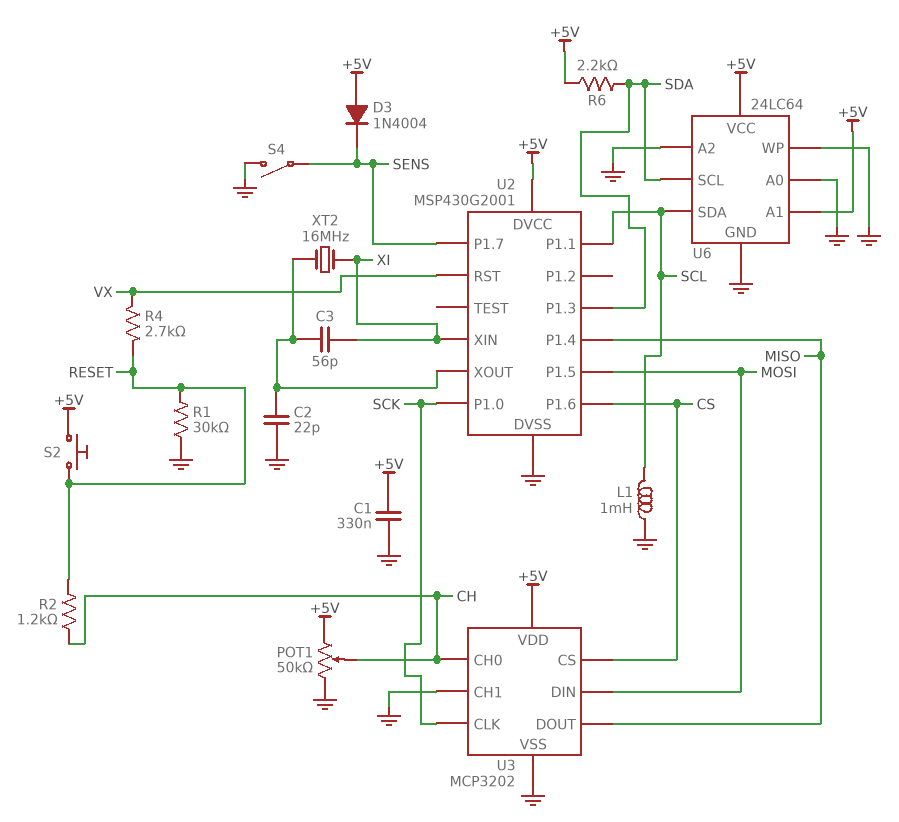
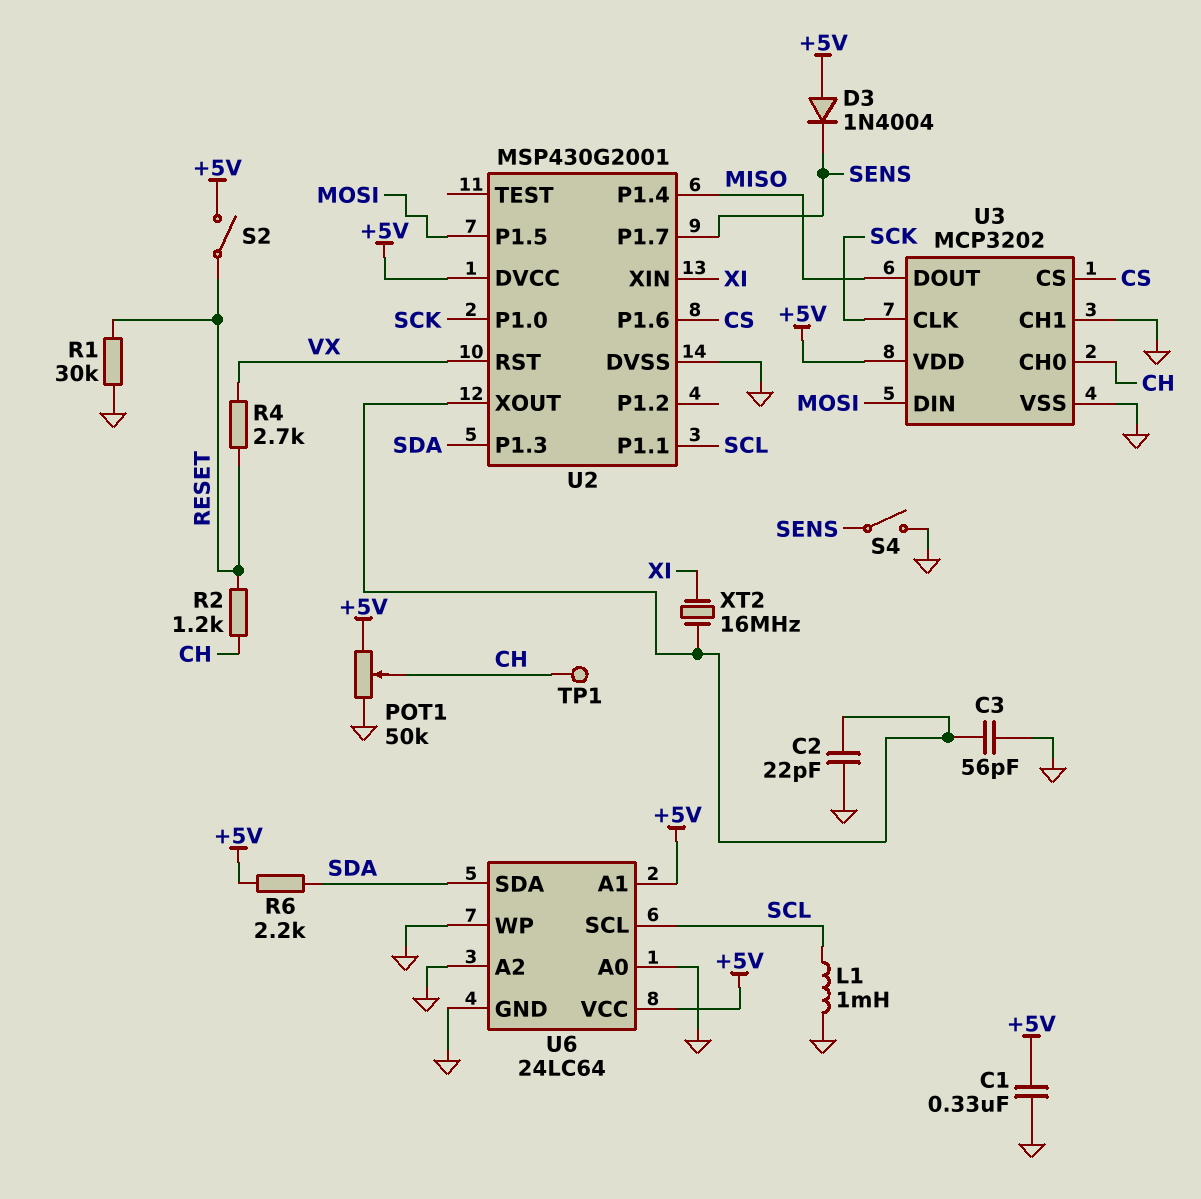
C3: 56pF (U2/XOUT, XI) -> 56pF (GND, U2/XOUT)
S2: button (+5V, RESET) -> switch (+5V, RESET)
TP1: none -> test point (CH)
U6 pin SCL: SDA -> SCL
U6 pin SDA: SCL -> SDA

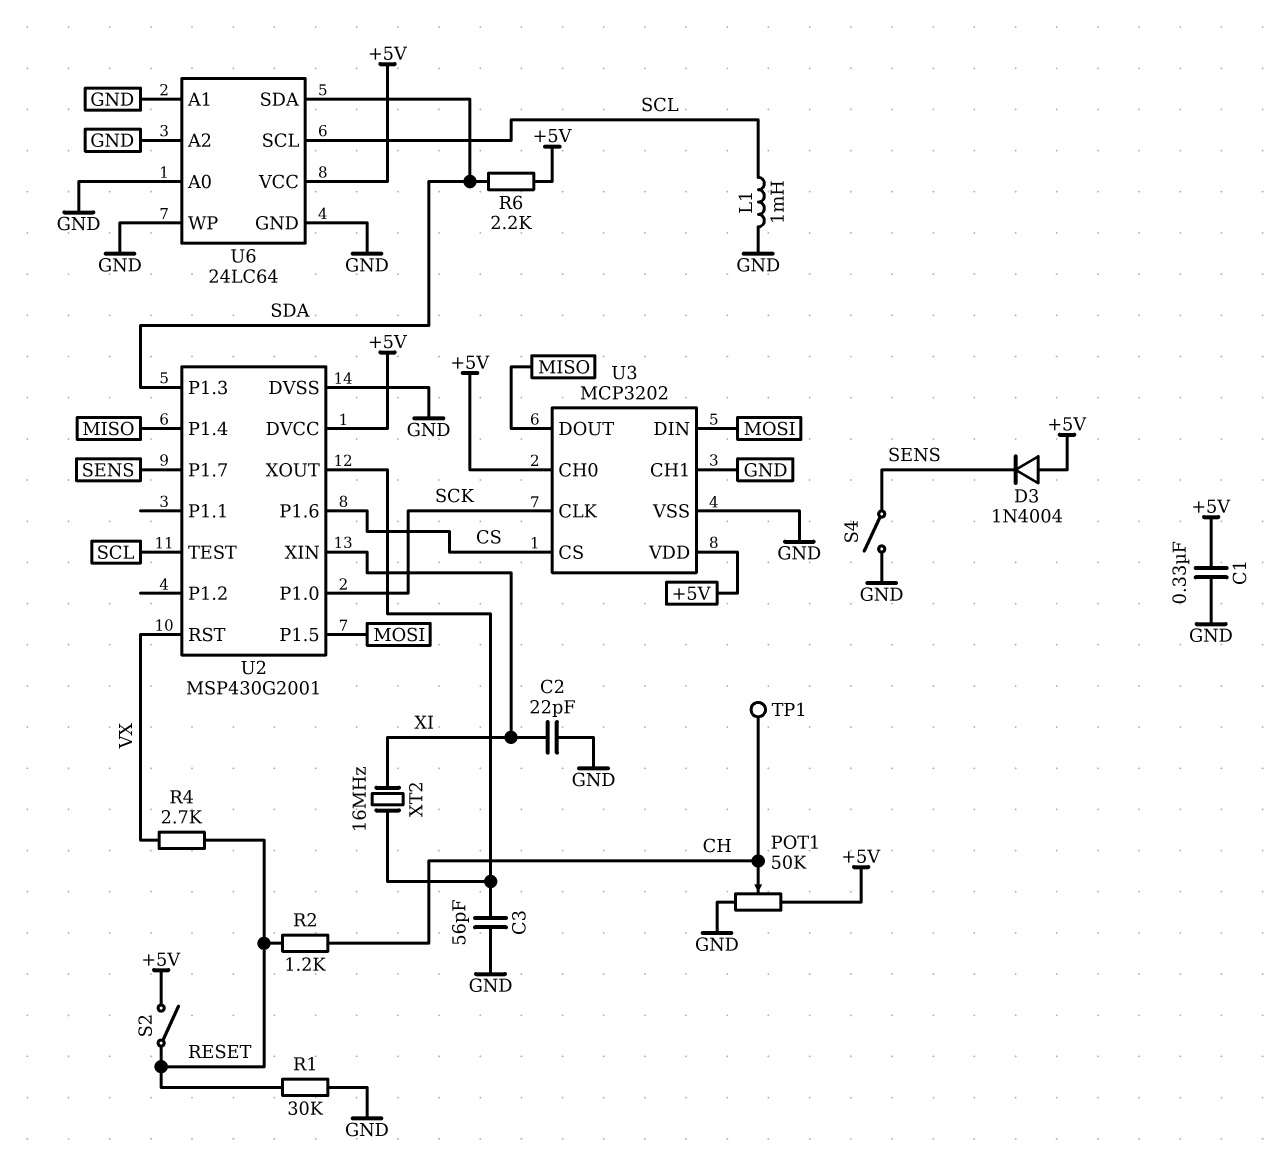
C2: 22pF (GND, U2/XOUT) -> 22pF (GND, XI)
U2 pin P1.1: SCL -> none
U2 pin TEST: none -> SCL
U3 pin CH0: CH -> +5V
U6 pin A1: +5V -> GND

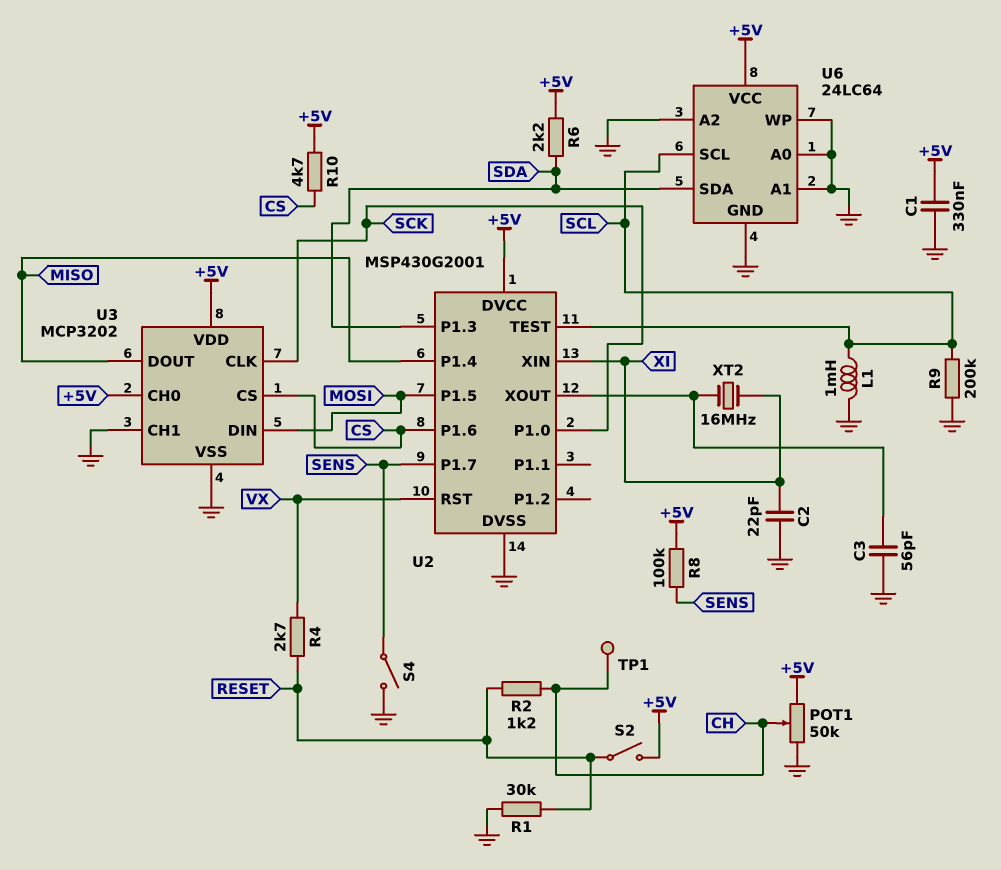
D3: diode 1N4004 (A +5V, K SENS) -> none
R8: none -> 100k (+5V, SENS)
R9: none -> 200k (GND, SCL)
R10: none -> 4.7k (+5V, CS)

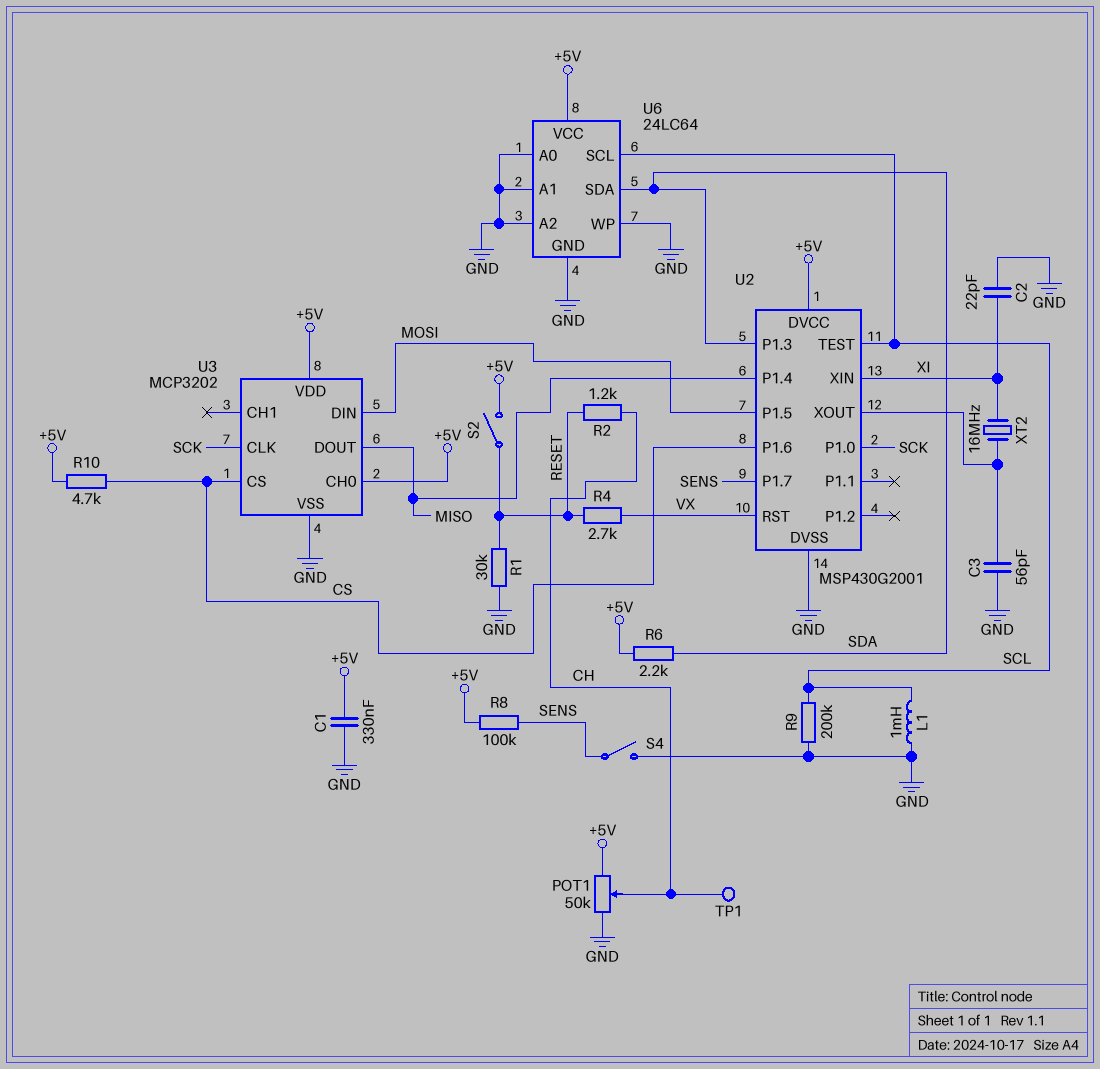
U3 pin CH1: GND -> none

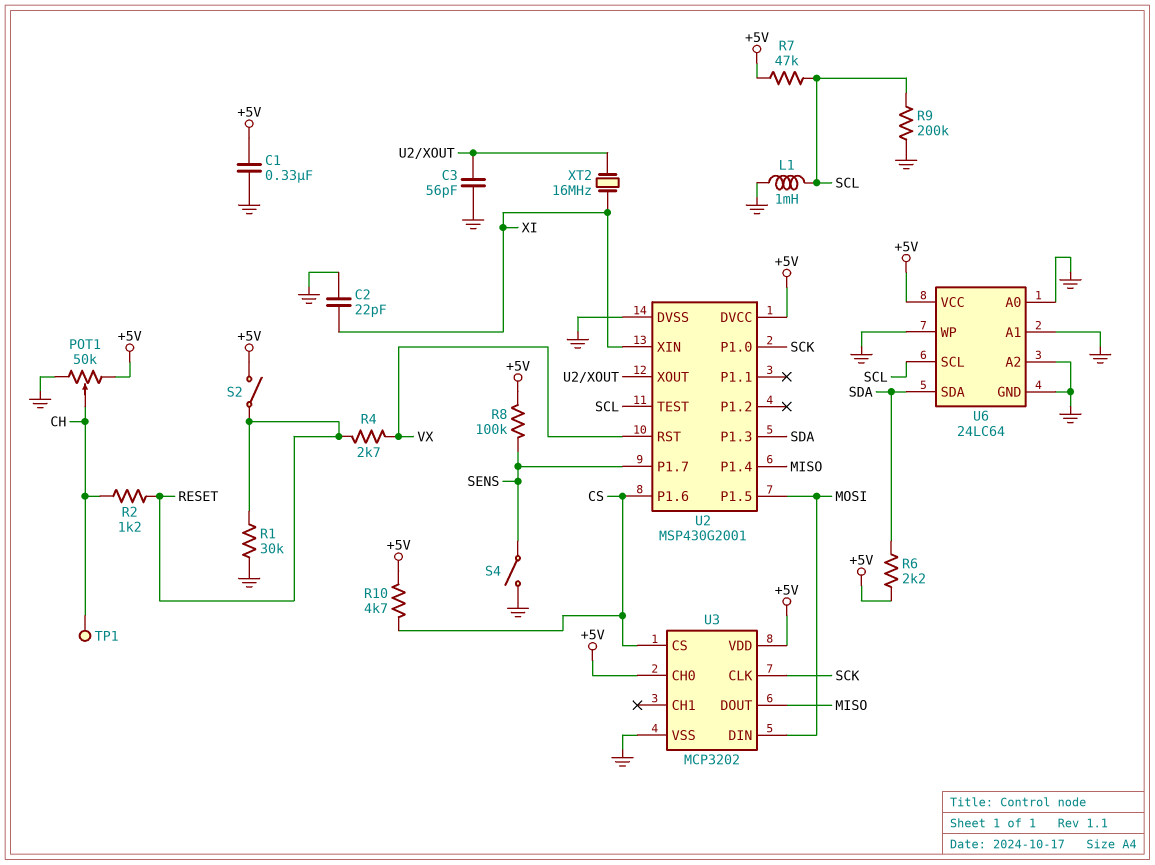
R7: none -> 47k (+5V, SCL)

